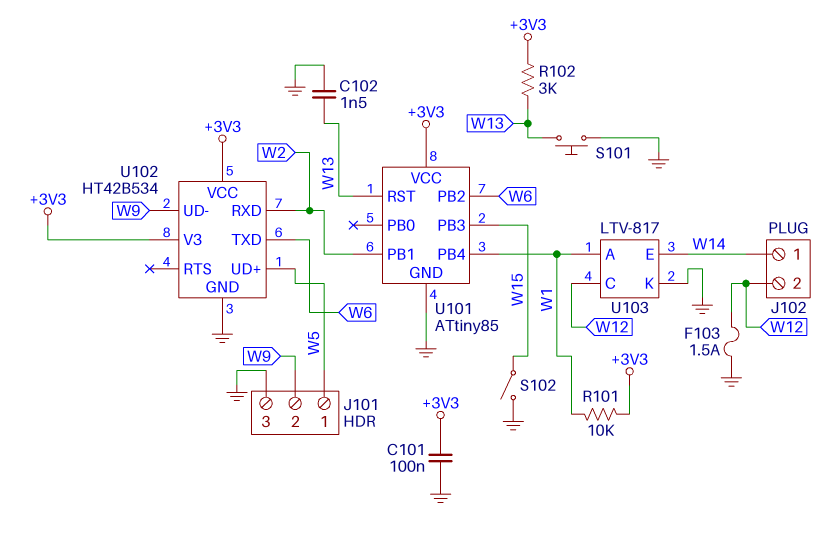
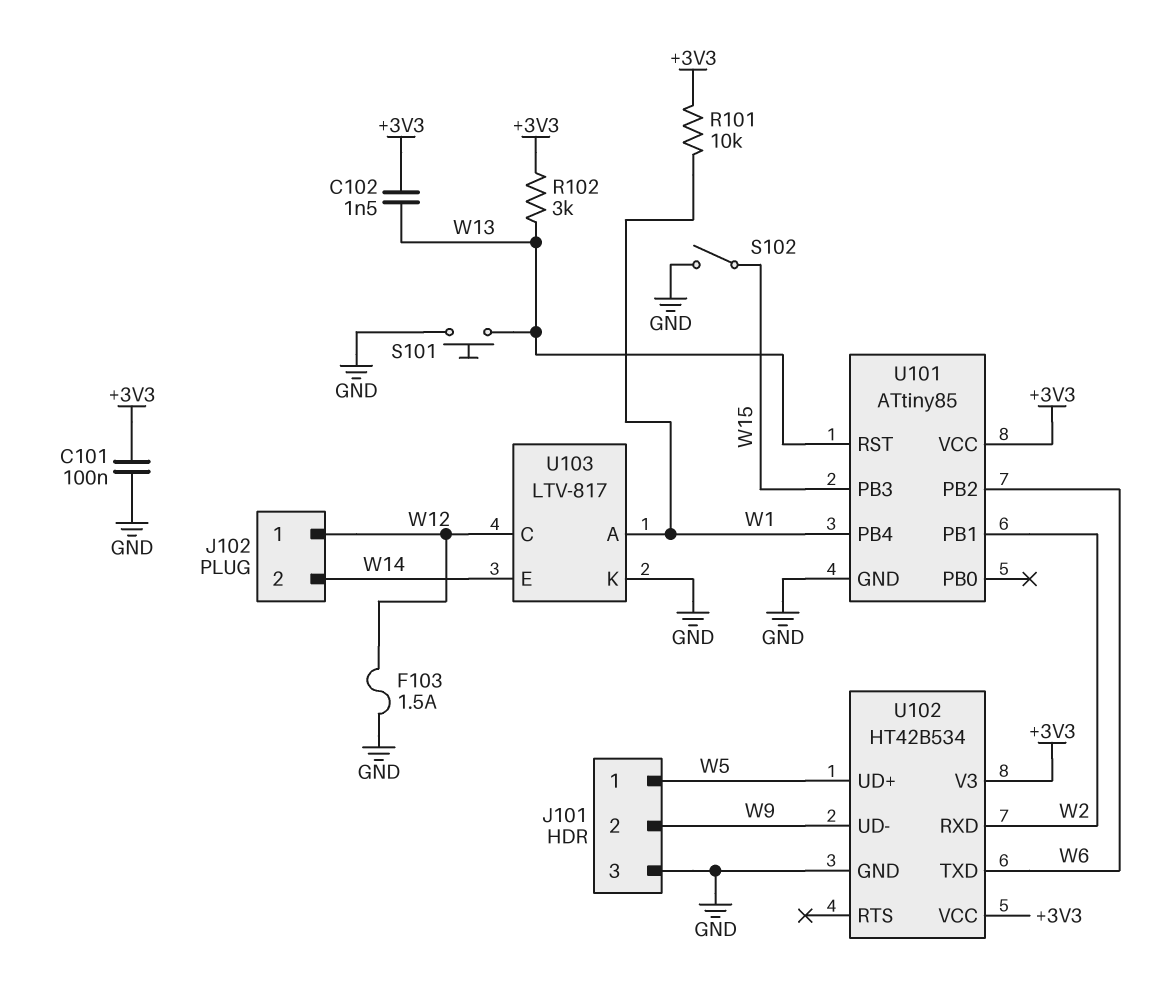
C102: 1.5nF (GND, W13) -> 1.5nF (+3V3, W13)
J102 pin 1: W14 -> W12
J102 pin 2: W12 -> W14

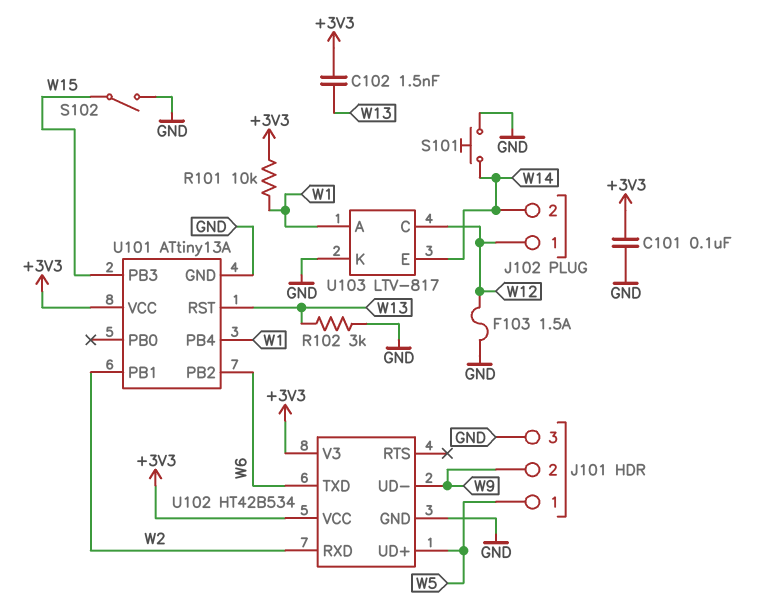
R102: 3k (+3V3, W13) -> 3k (GND, W13)
S101: button (GND, W13) -> button (GND, W14)
U101: ATtiny85 -> ATtiny13A

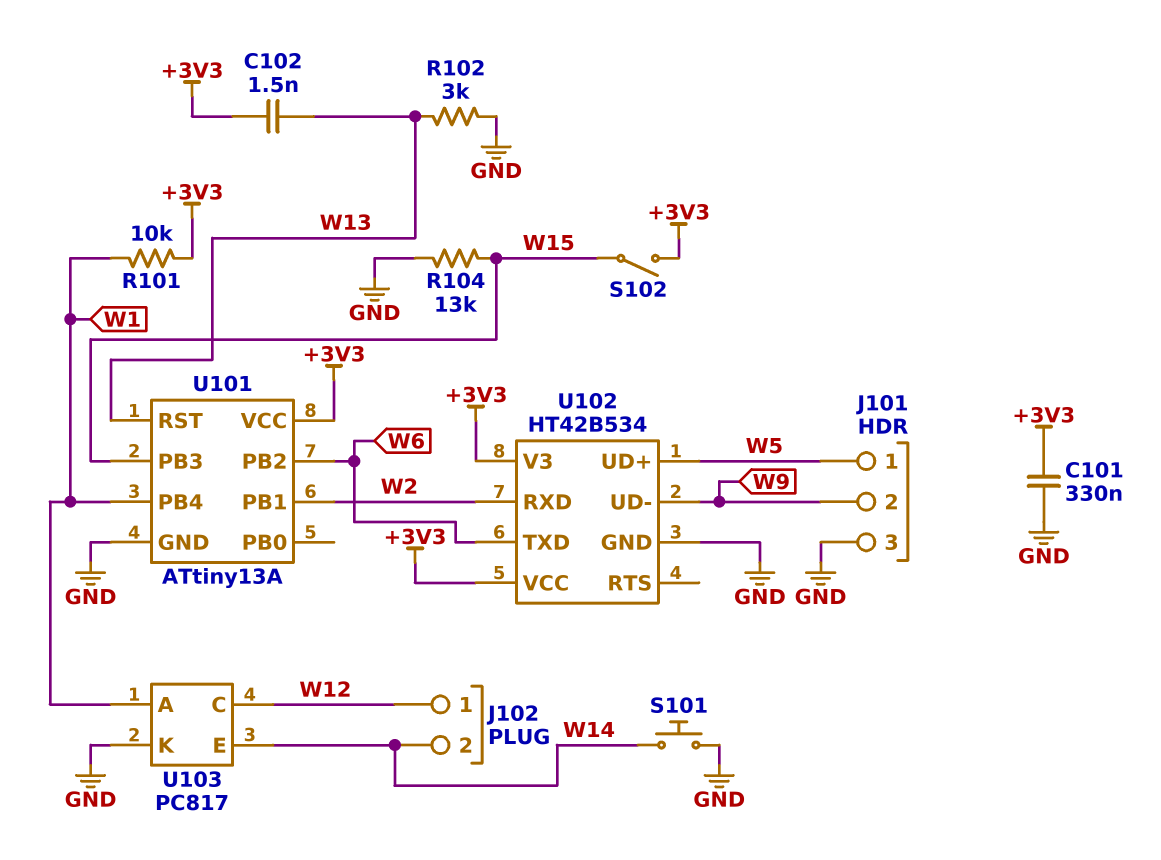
C101: 100nF (+3V3, GND) -> 330nF (+3V3, GND)
F103: 1.5A (GND, W12) -> none
R104: none -> 13k (GND, W15)
S102: switch (GND, W15) -> switch (+3V3, W15)
U103: LTV-817 -> PC817

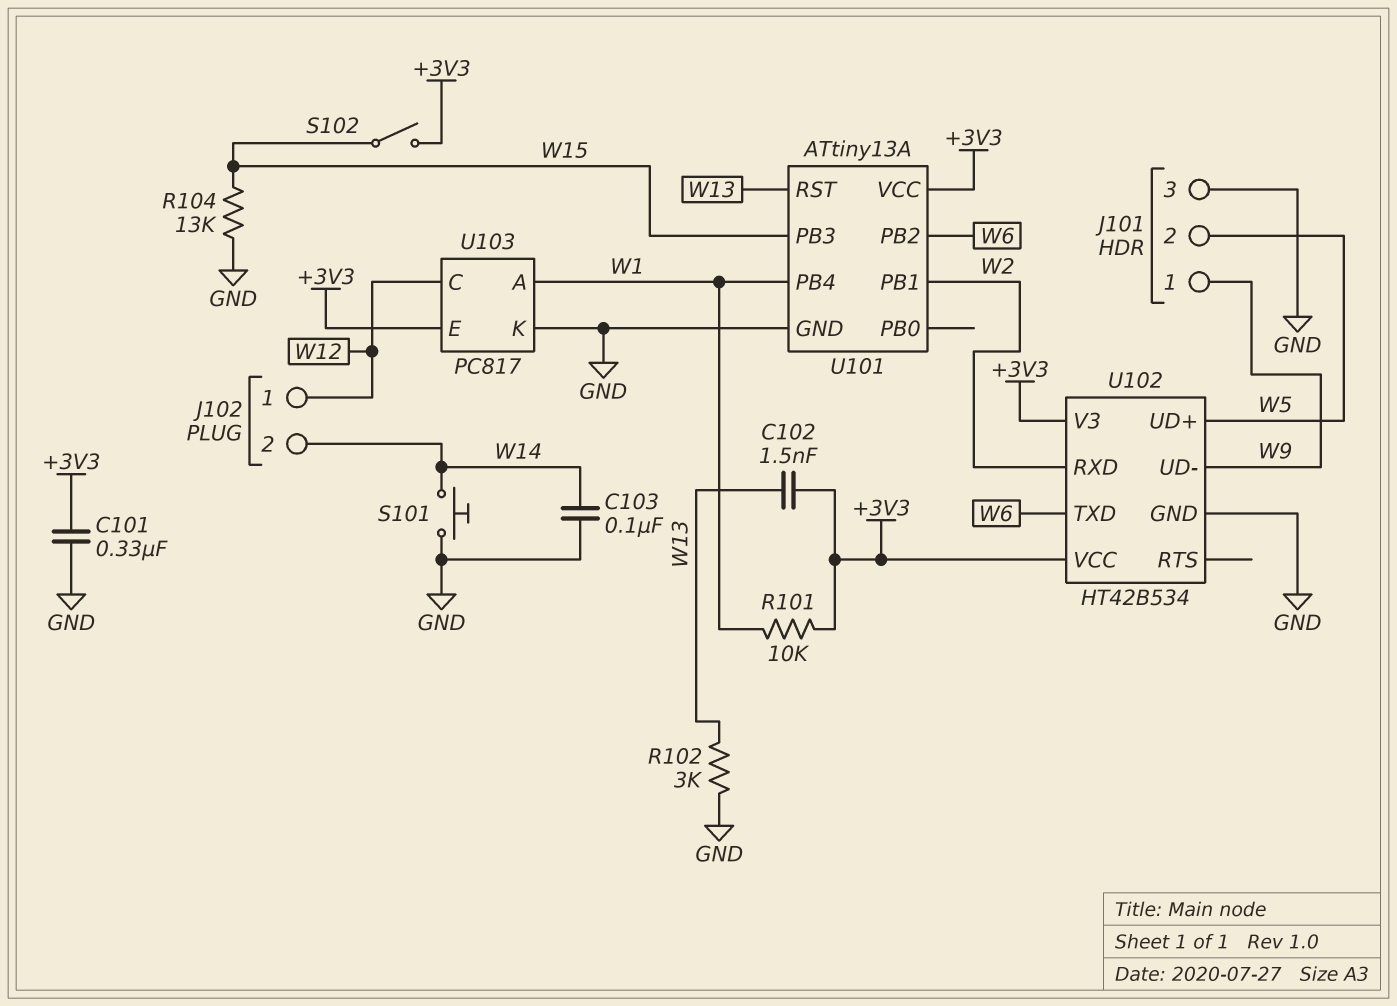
C103: none -> 100nF (GND, W14)
J101 pin 1: W5 -> W9
J101 pin 2: W9 -> W5
U103 pin E: W14 -> +3V3

